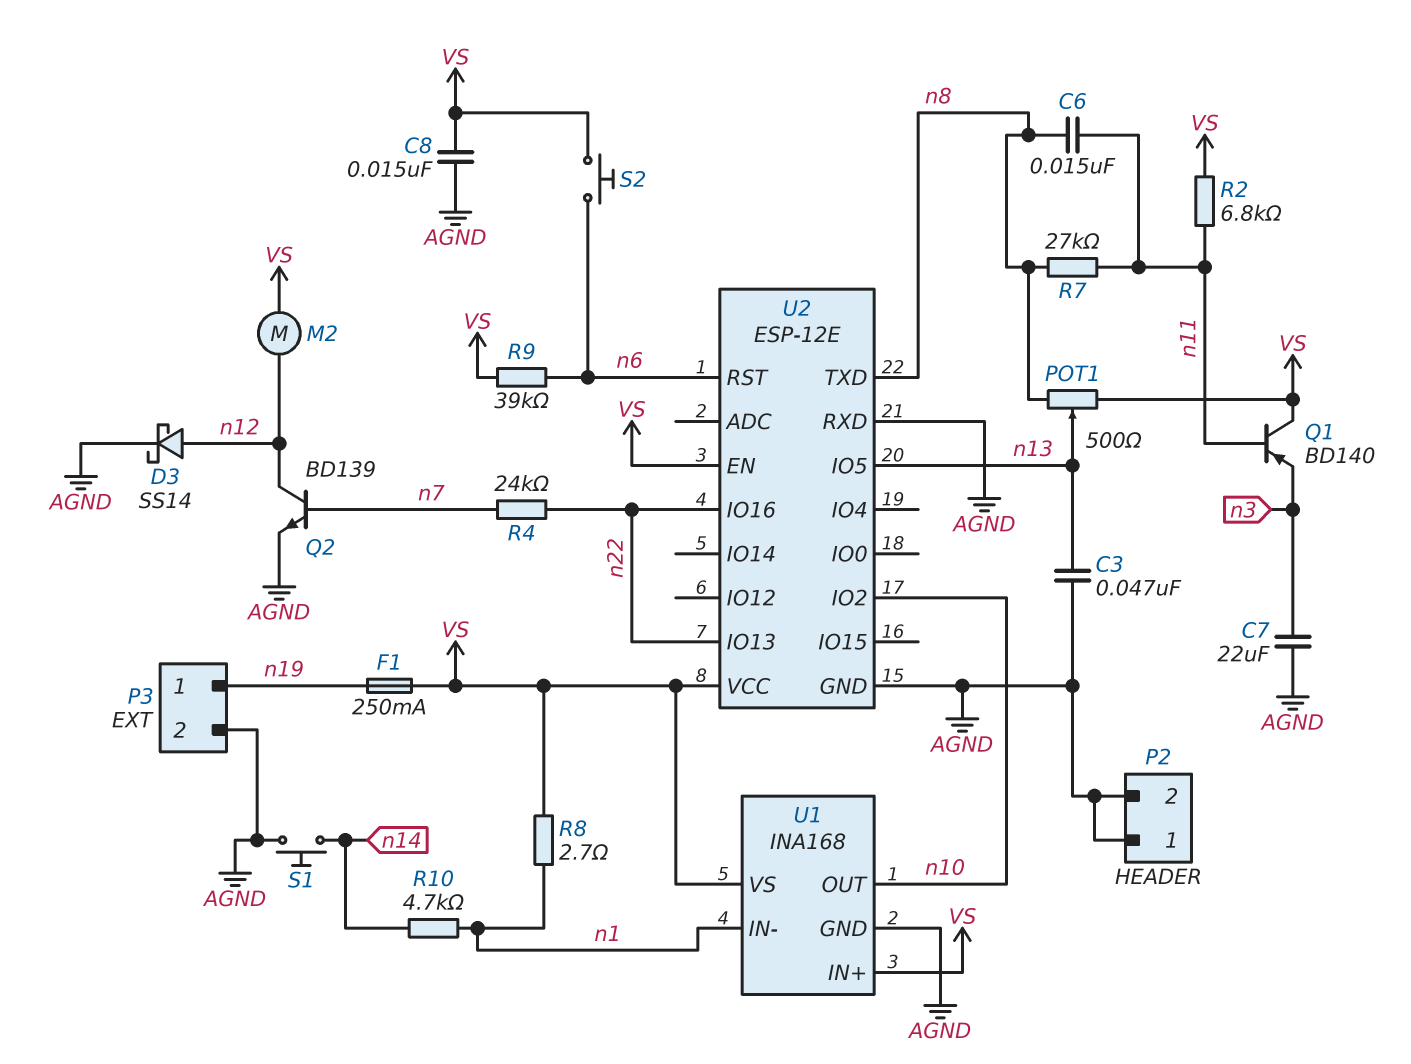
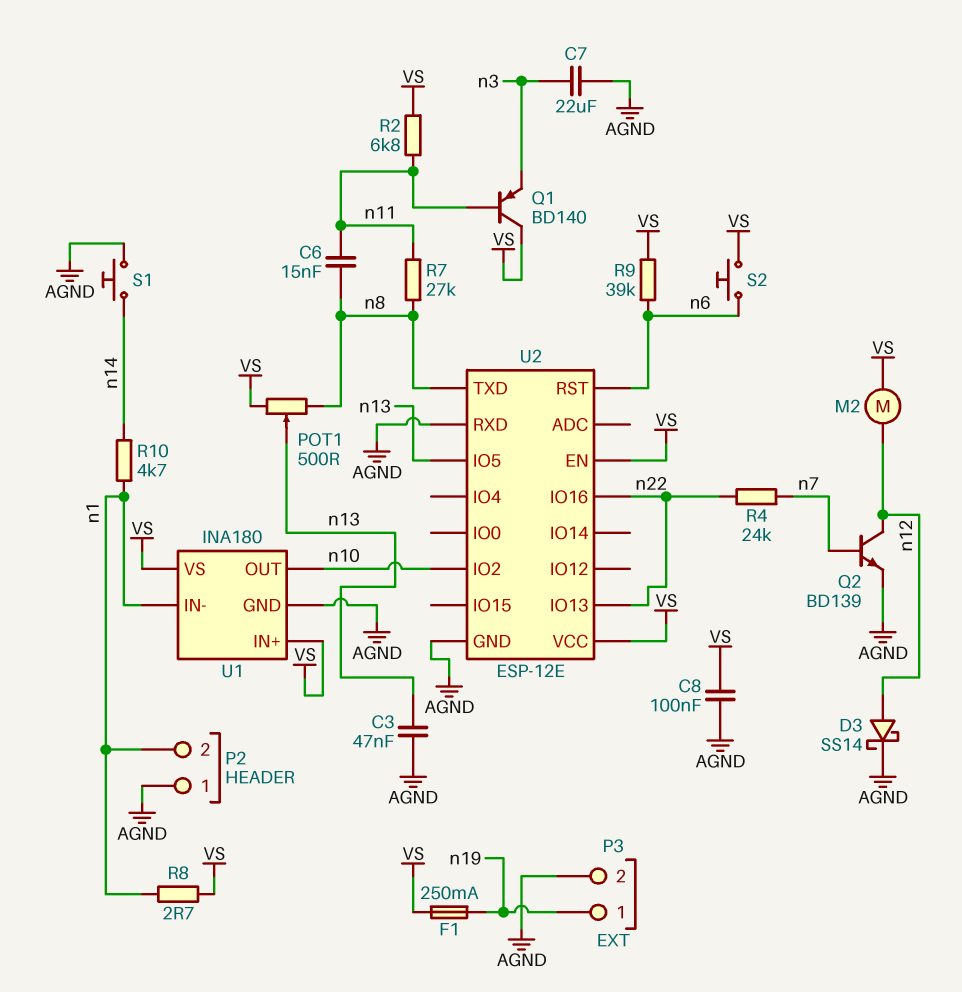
C8: 15nF (AGND, VS) -> 100nF (AGND, VS)
P2 pin 2: AGND -> n1
U1: INA168 -> INA180

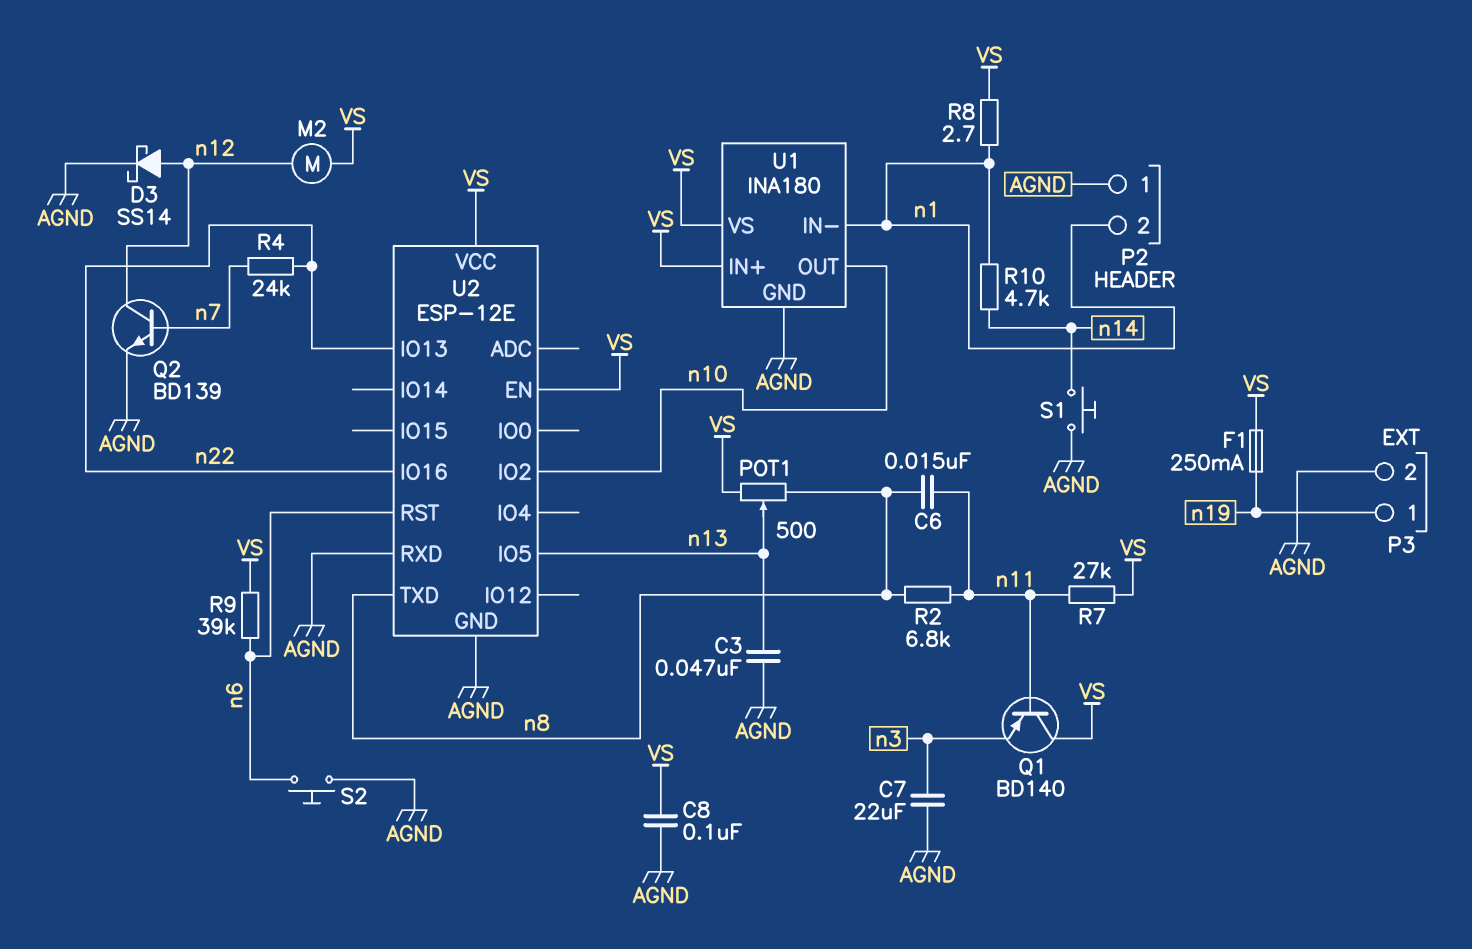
R2: 6.8k (VS, n11) -> 6.8k (n8, n11)
R7: 27k (n8, n11) -> 27k (VS, n11)
S2: button (VS, n6) -> button (AGND, n6)

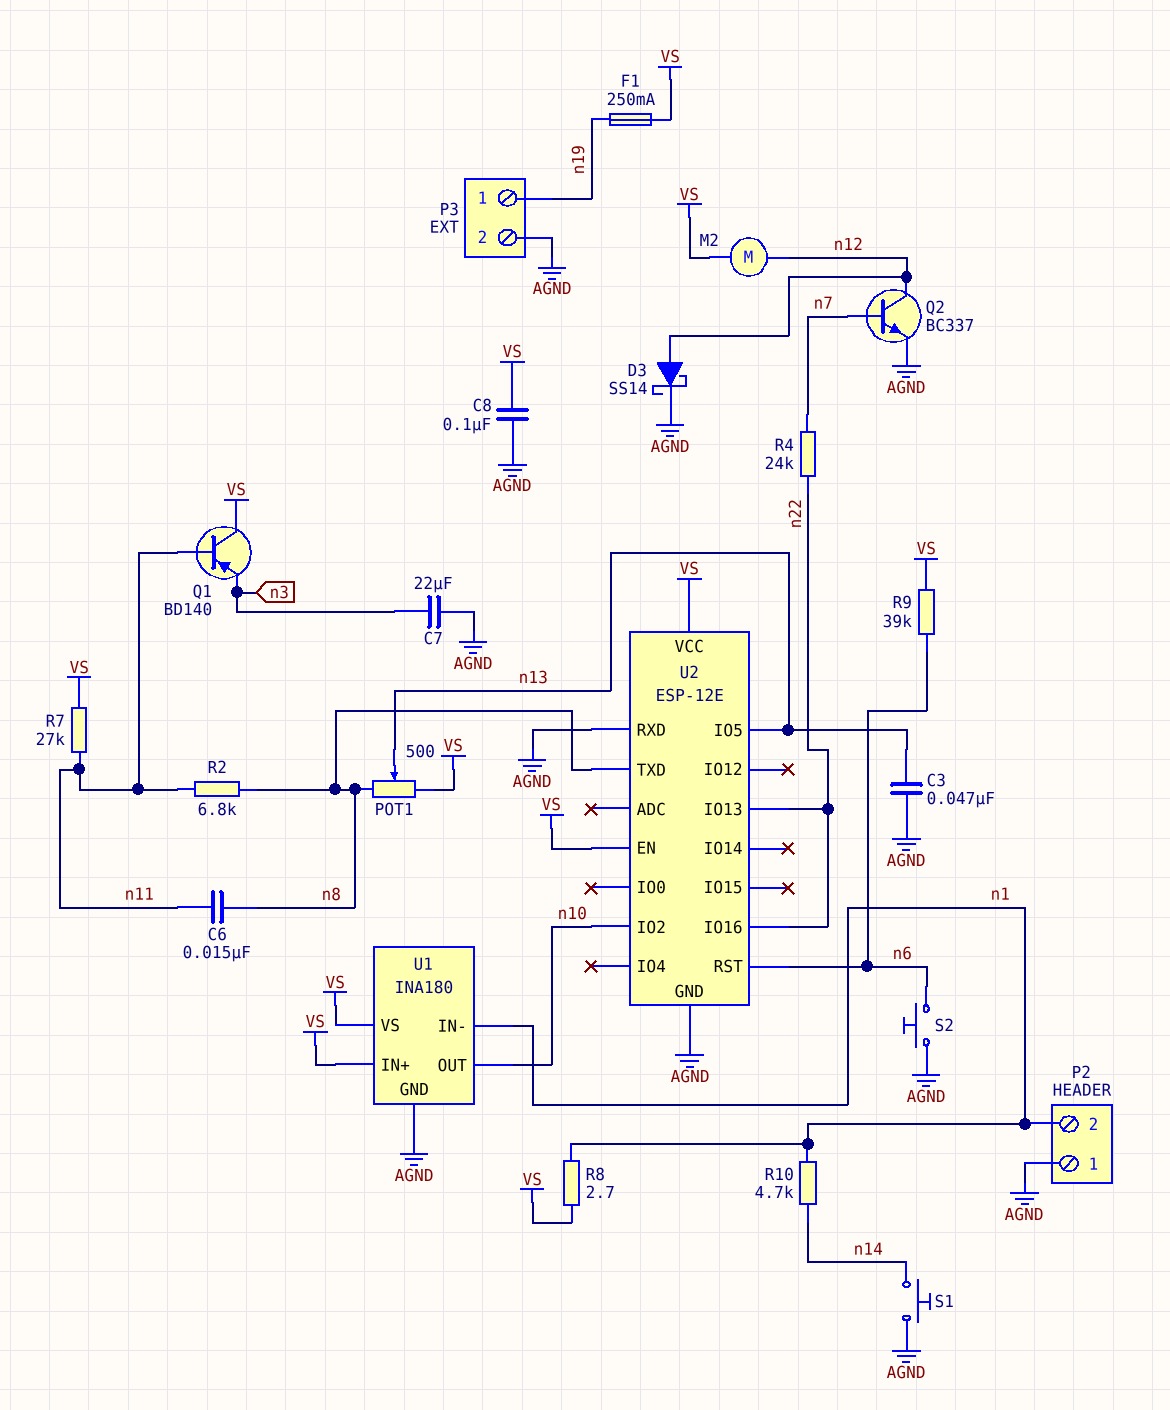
Q2: NPN BD139 (B n7, C n12, E AGND) -> NPN BC337 (B n7, C n12, E AGND)

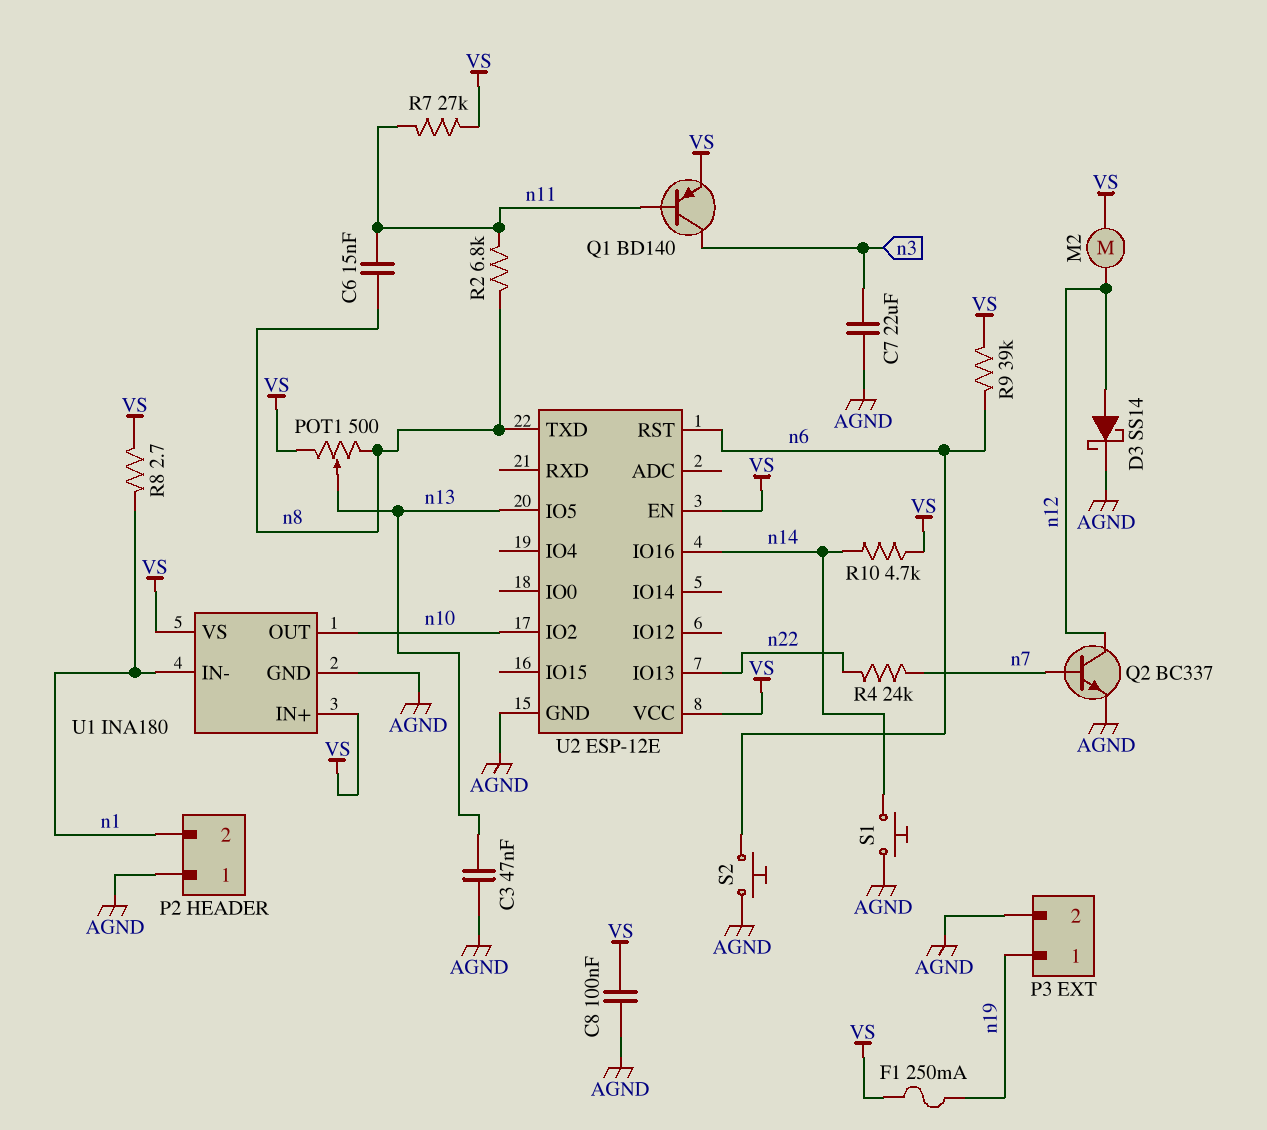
Q1: PNP BD140 (B n11, C VS, E n3) -> PNP BD140 (B n11, C n3, E VS)
R10: 4.7k (n1, n14) -> 4.7k (VS, n14)
U2 pin IO16: n22 -> n14
U2 pin RXD: AGND -> none

